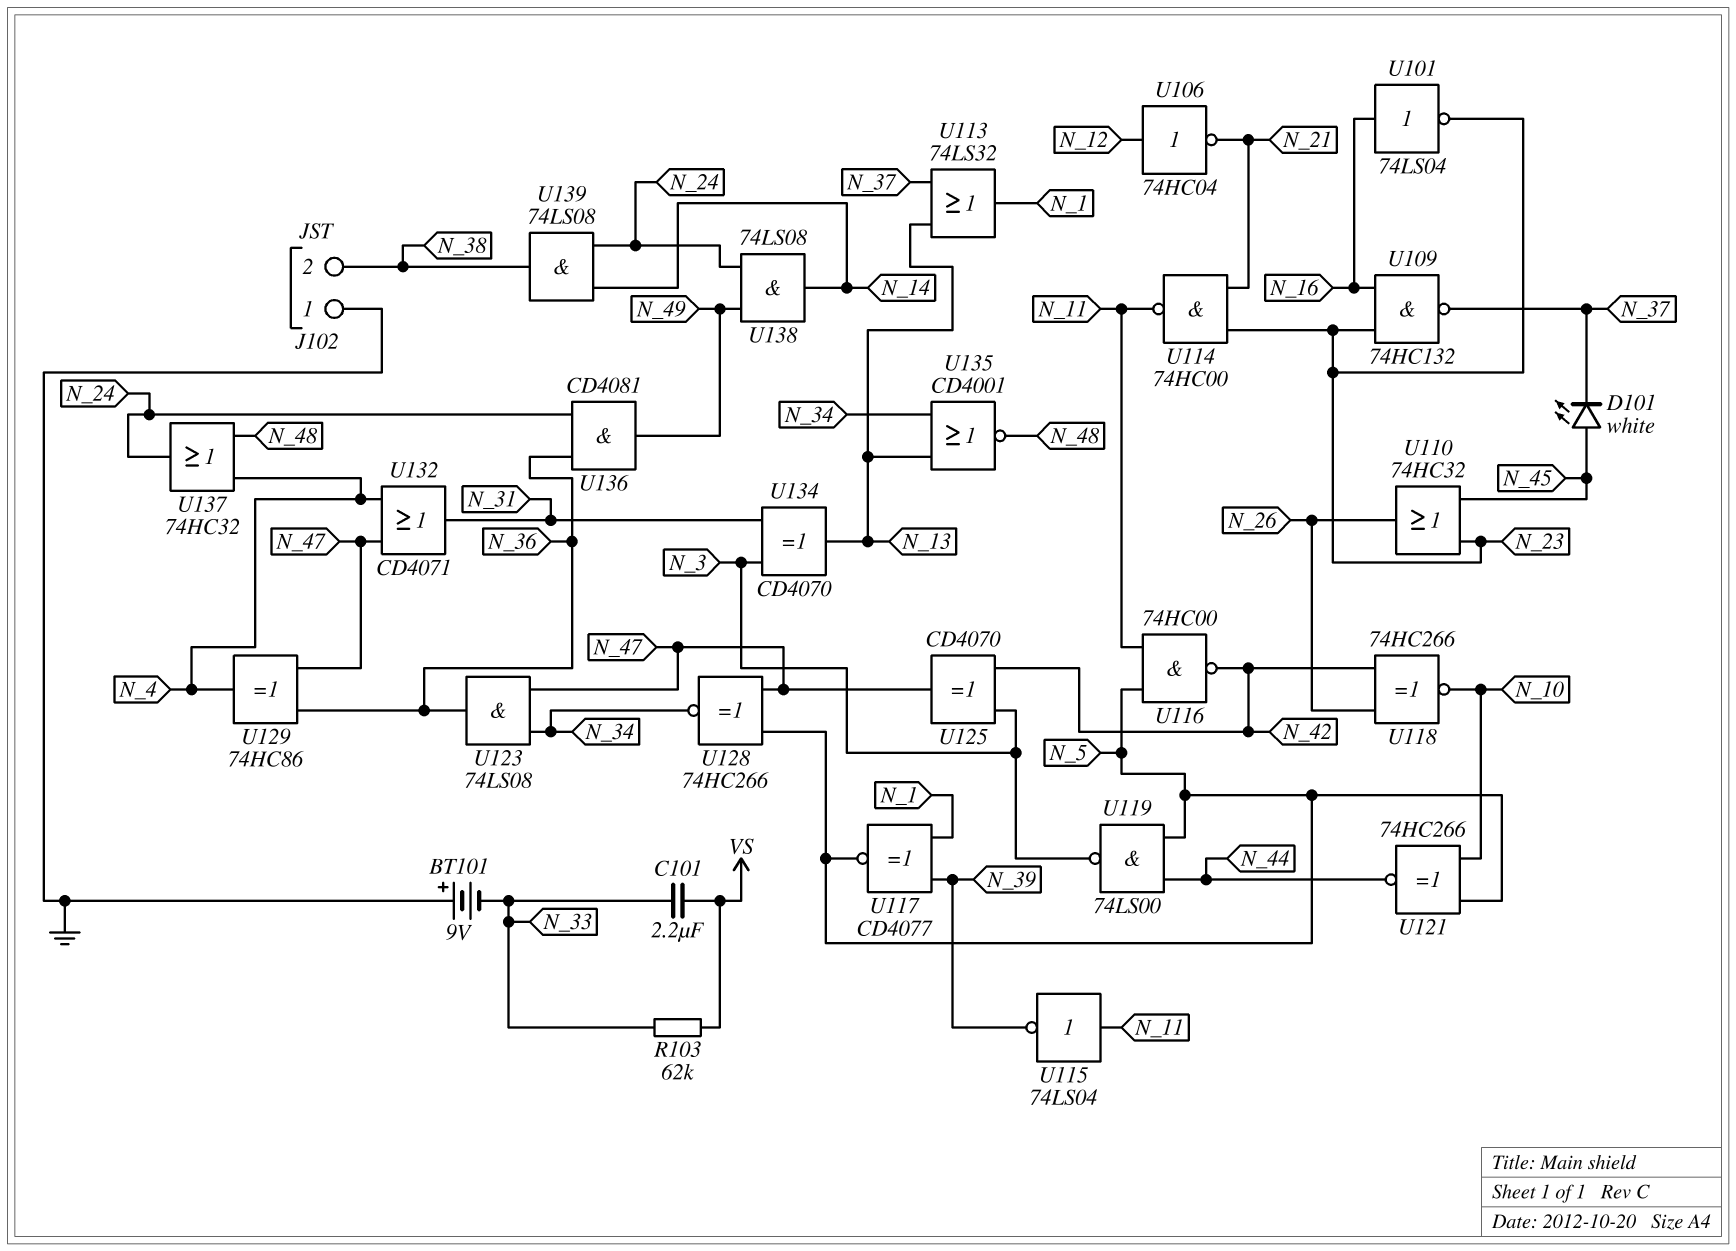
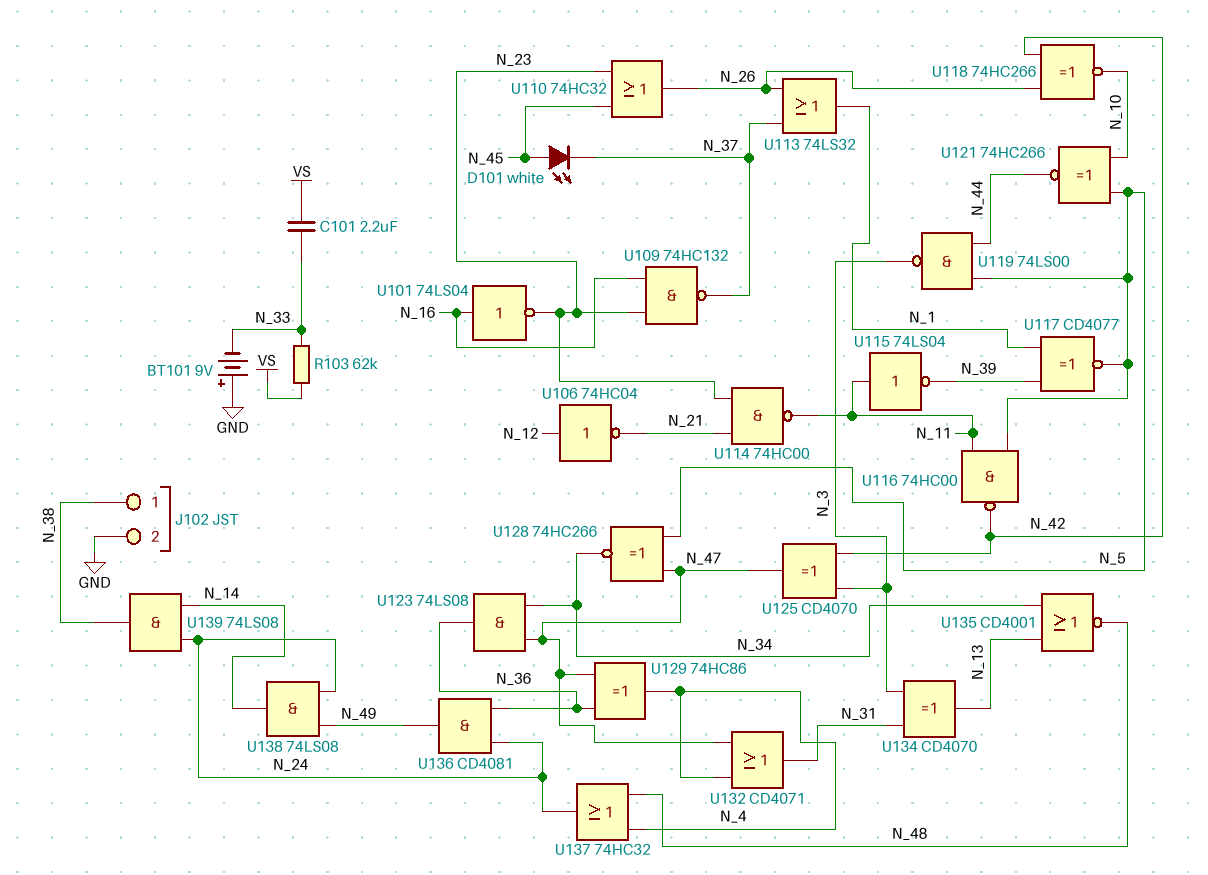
J102 pin 1: GND -> N_38
J102 pin 2: N_38 -> GND
U113: OR 74LS32 (in N_13, in N_37, out N_1) -> OR 74LS32 (in N_26, in N_37, out N_1)

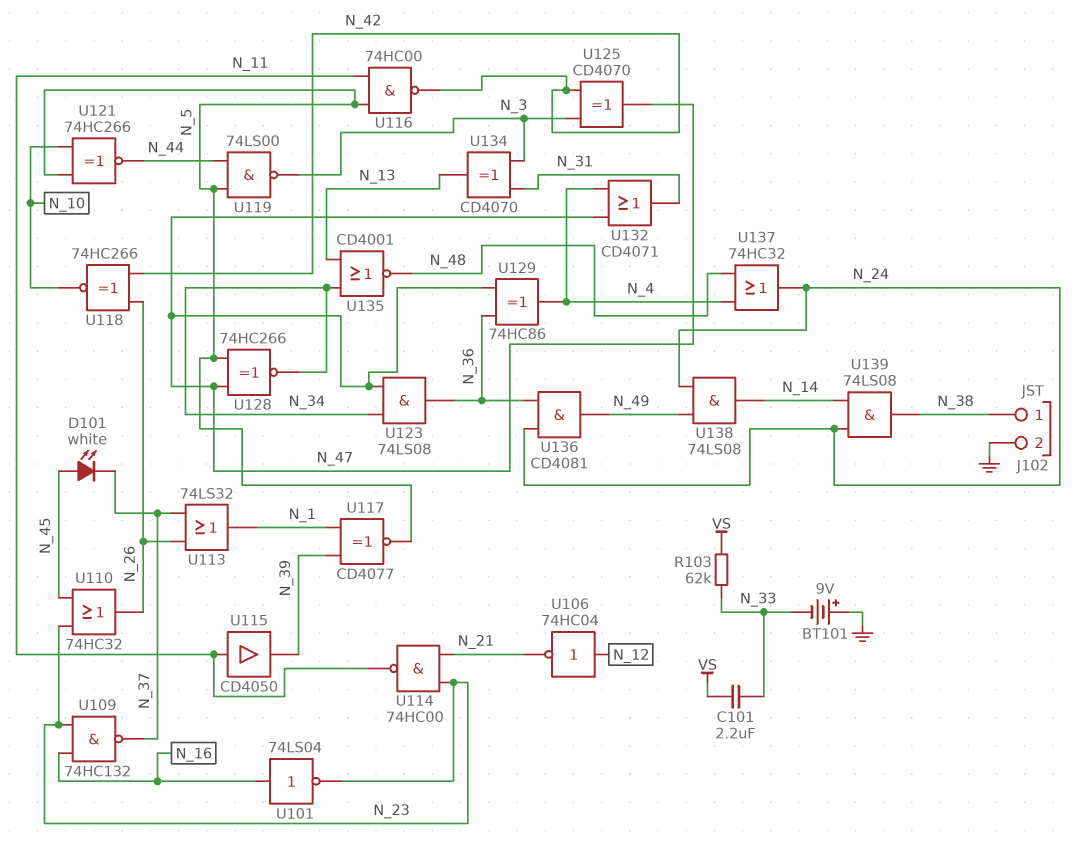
U115: NOT 74LS04 (in N_11, out N_39) -> buffer CD4050 (in N_11, out N_39)

